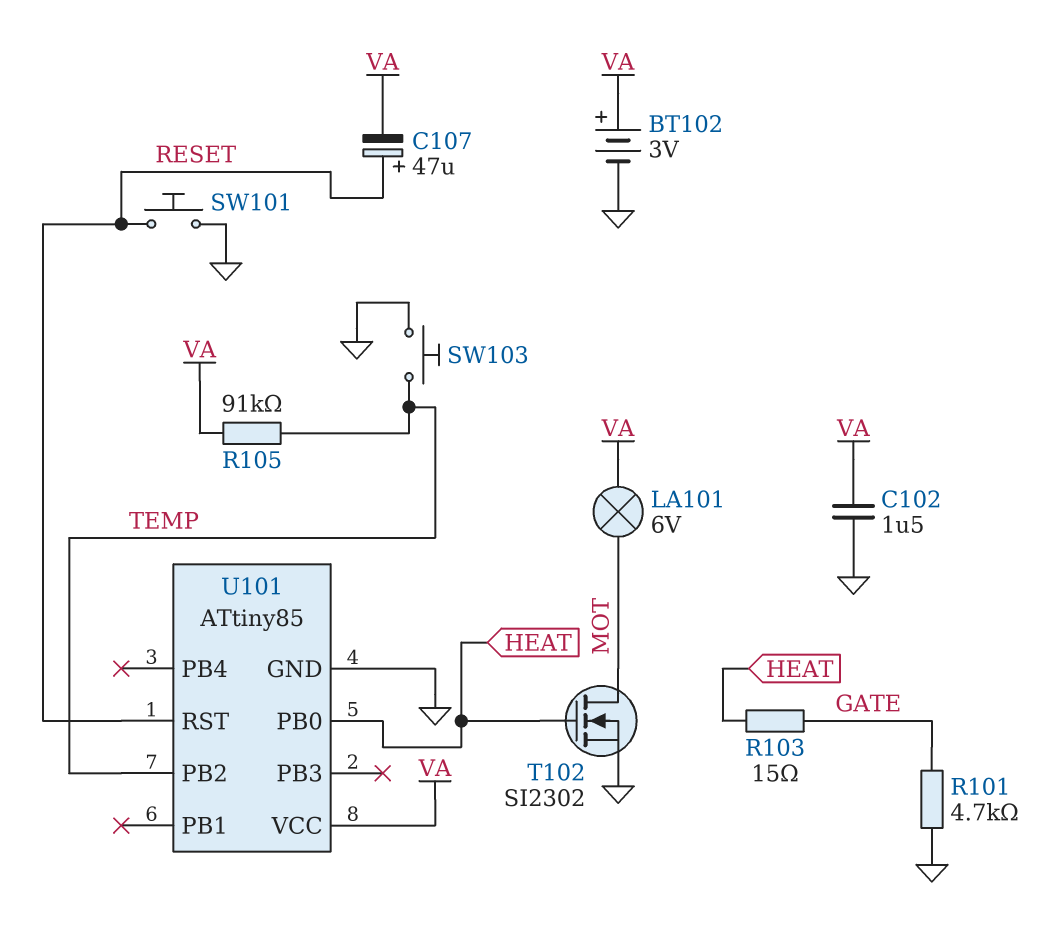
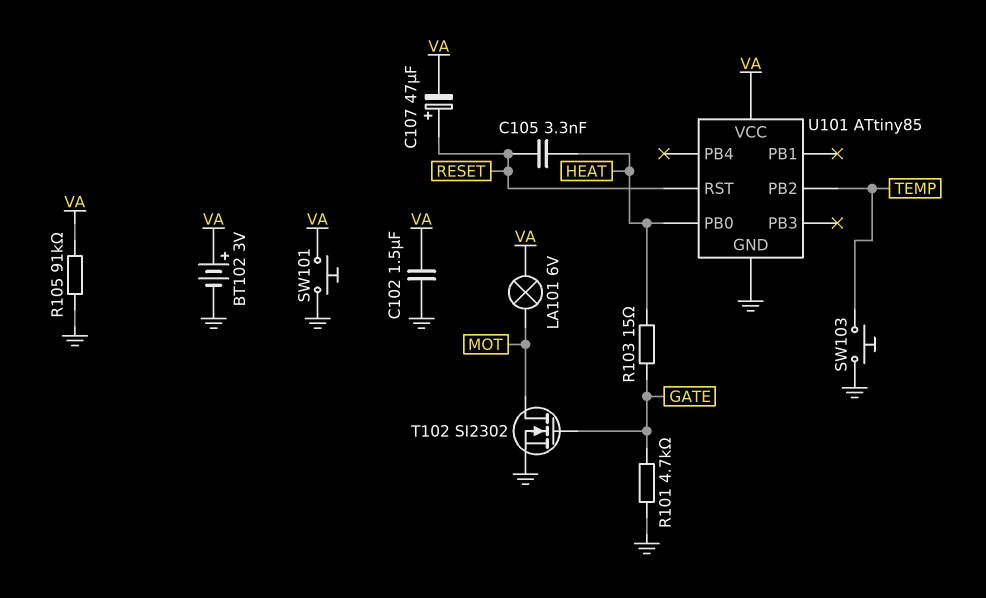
C105: none -> 3.3nF (HEAT, RESET)
R105: 91k (TEMP, VA) -> 91k (GND, VA)
SW101: button (GND, RESET) -> button (GND, VA)
T102: NMOS SI2302 (G HEAT, D MOT, S GND) -> NMOS SI2302 (G GATE, D MOT, S GND)

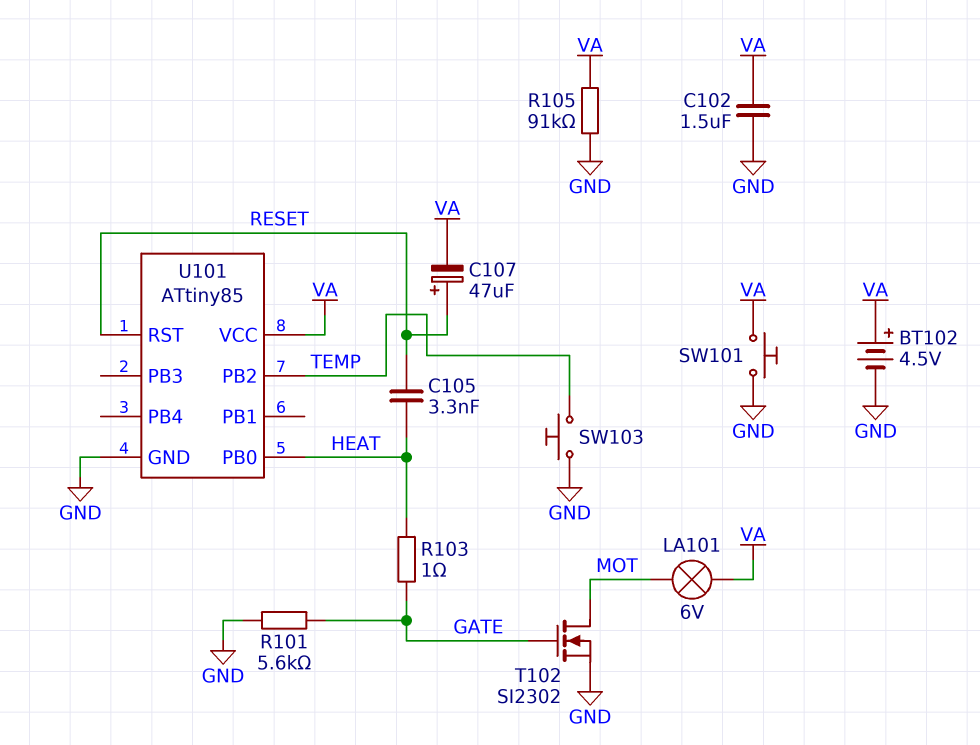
BT102: 3V (plus VA, minus GND) -> 4.5V (plus VA, minus GND)
R101: 4.7k (GATE, GND) -> 5.6k (GATE, GND)
R103: 15 (GATE, HEAT) -> 1 (GATE, HEAT)

